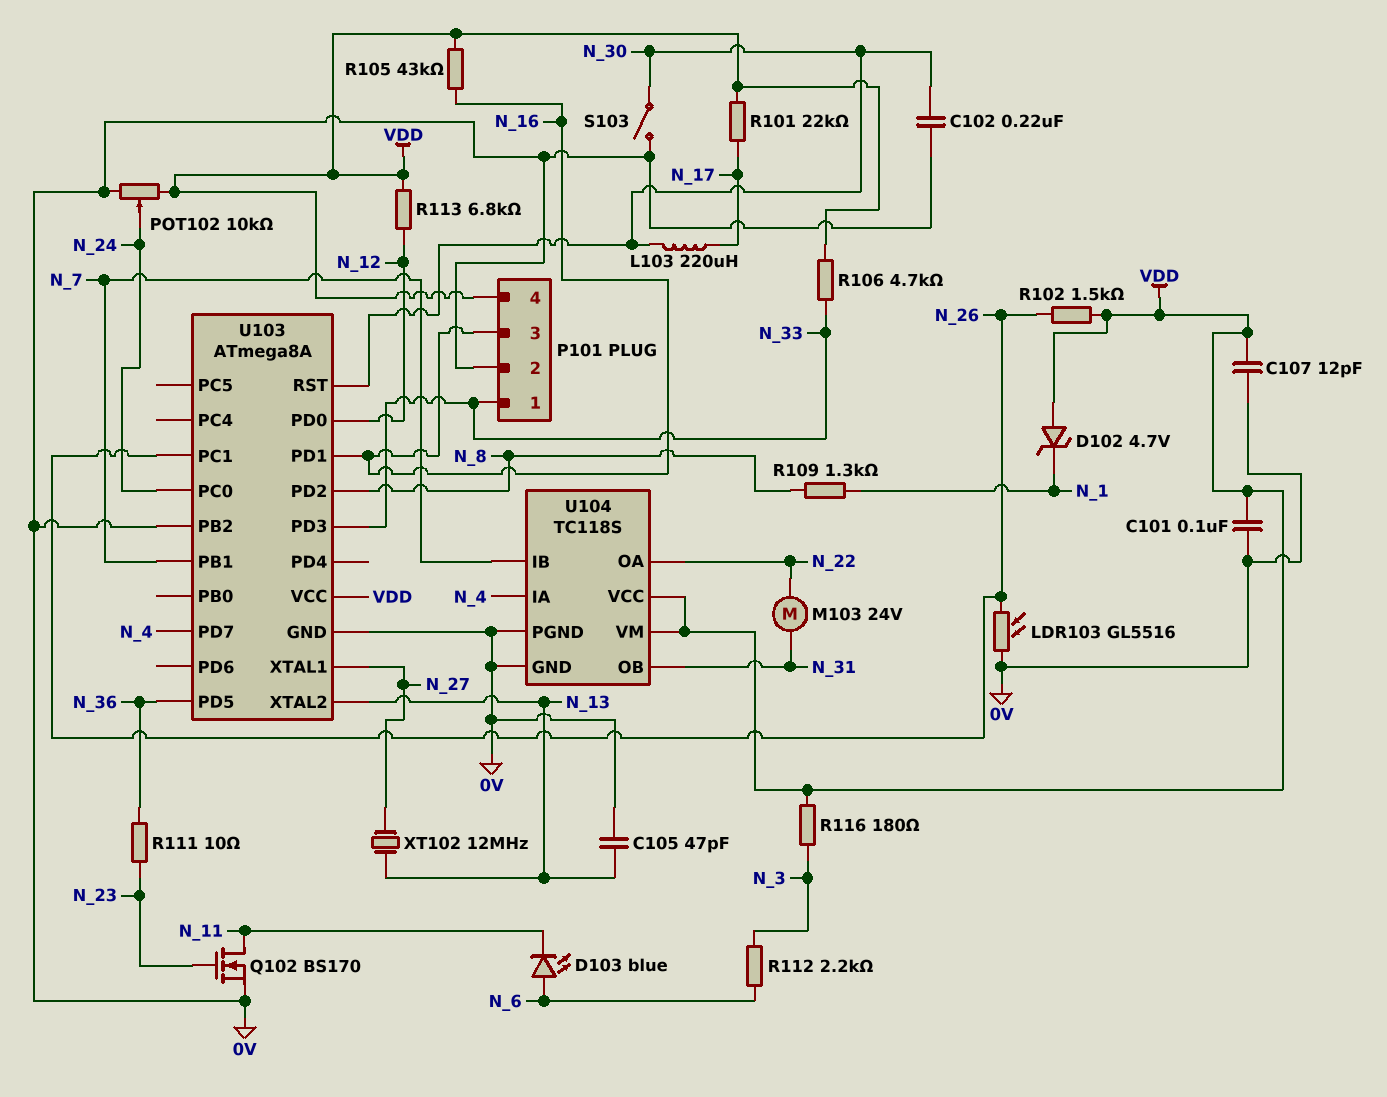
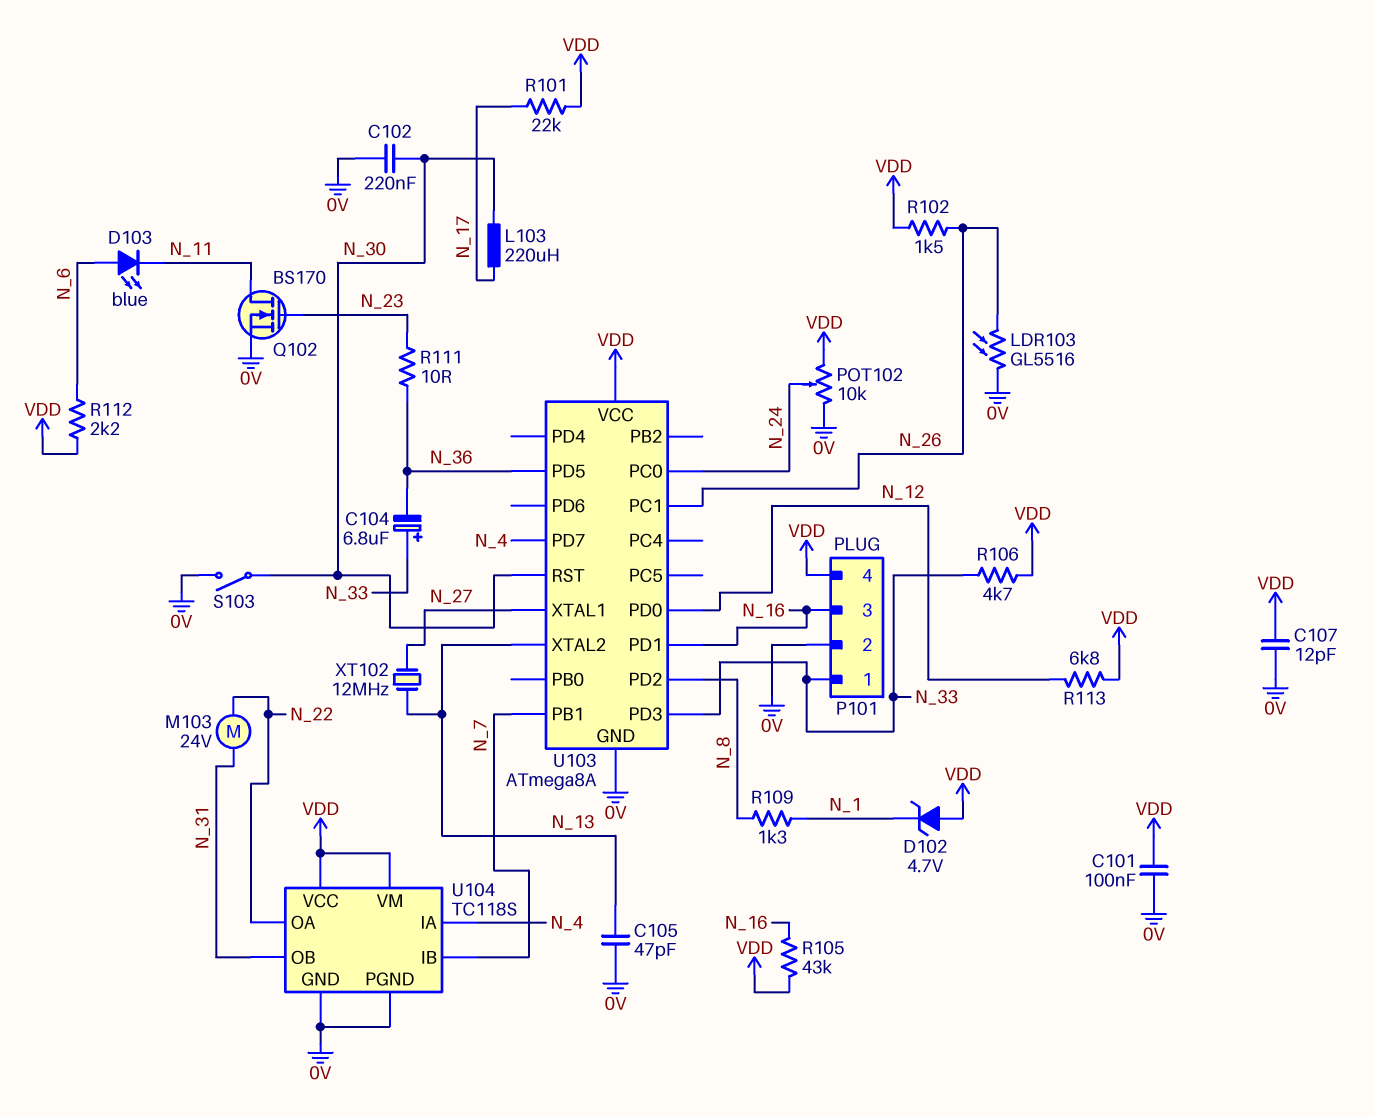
C104: none -> 6.8uF (plus N_33, minus N_36)
R112: 2.2k (N_3, N_6) -> 2.2k (N_6, VDD)
R116: 180 (N_3, VDD) -> none
U103 pin PB2: 0V -> none

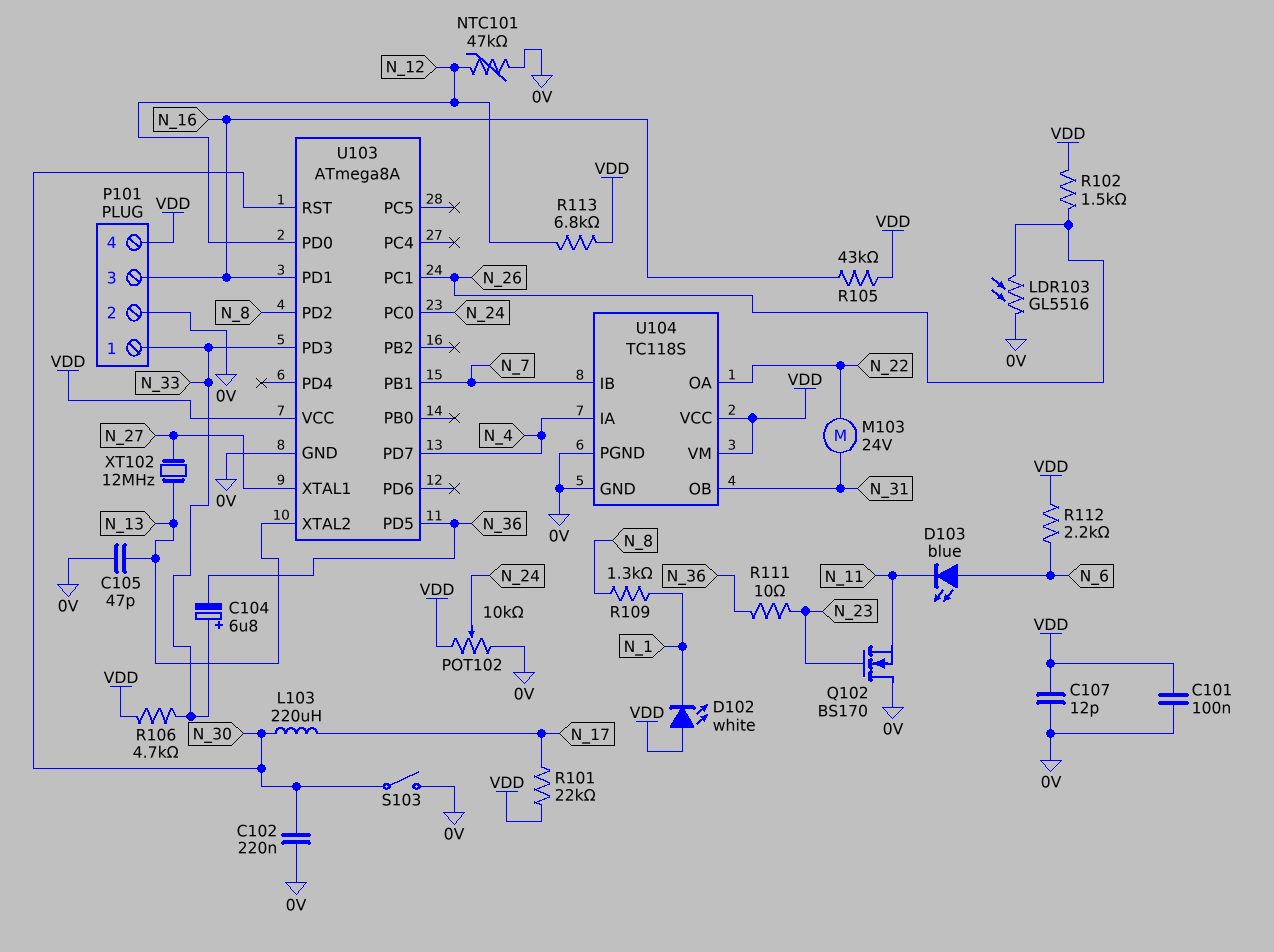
D102: zener 4.7V (A VDD, K N_1) -> LED white (A VDD, K N_1)
NTC101: none -> 47k (0V, N_12)
Q102: NMOS BS170 (G N_23, D N_11, S 0V) -> NMOS BS170 (G N_23, D 0V, S N_11)

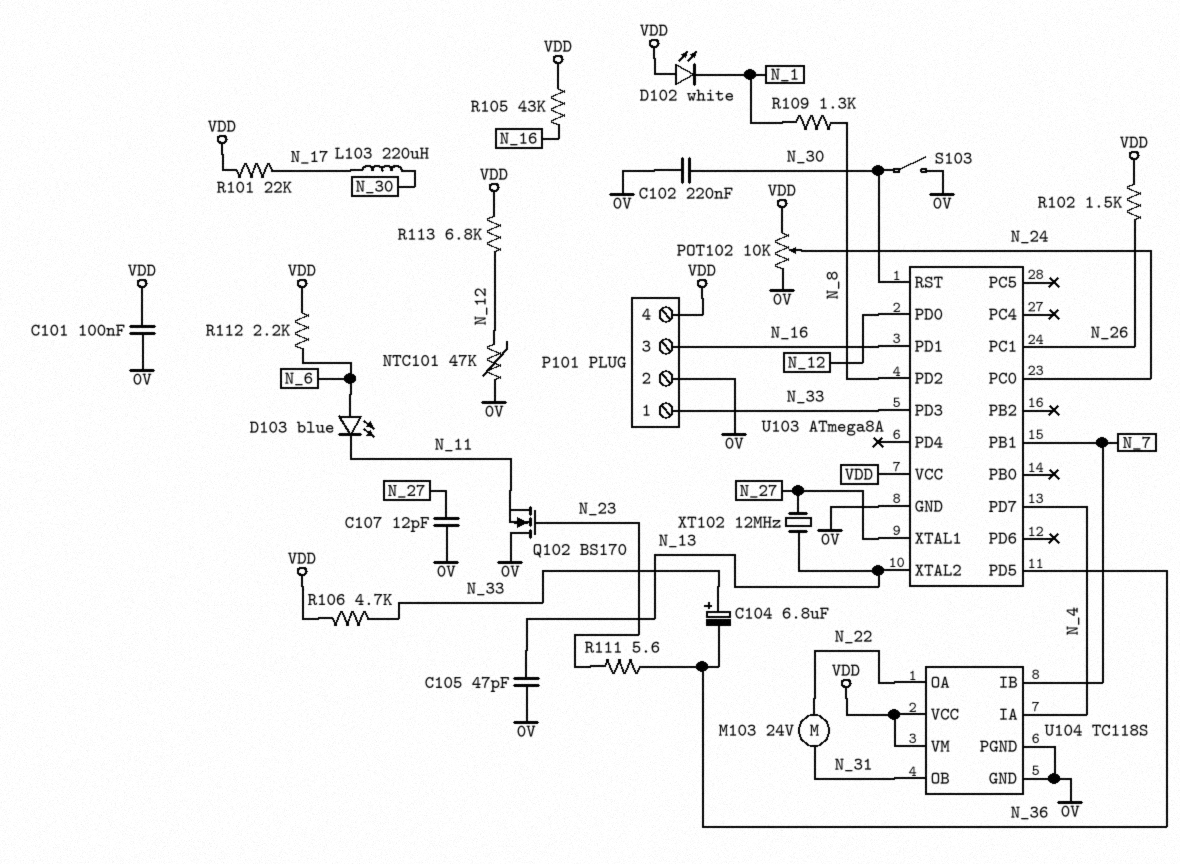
C107: 12pF (0V, VDD) -> 12pF (0V, N_27)
LDR103: GL5516 (0V, N_26) -> none
R111: 10 (N_23, N_36) -> 5.6 (N_23, N_36)

